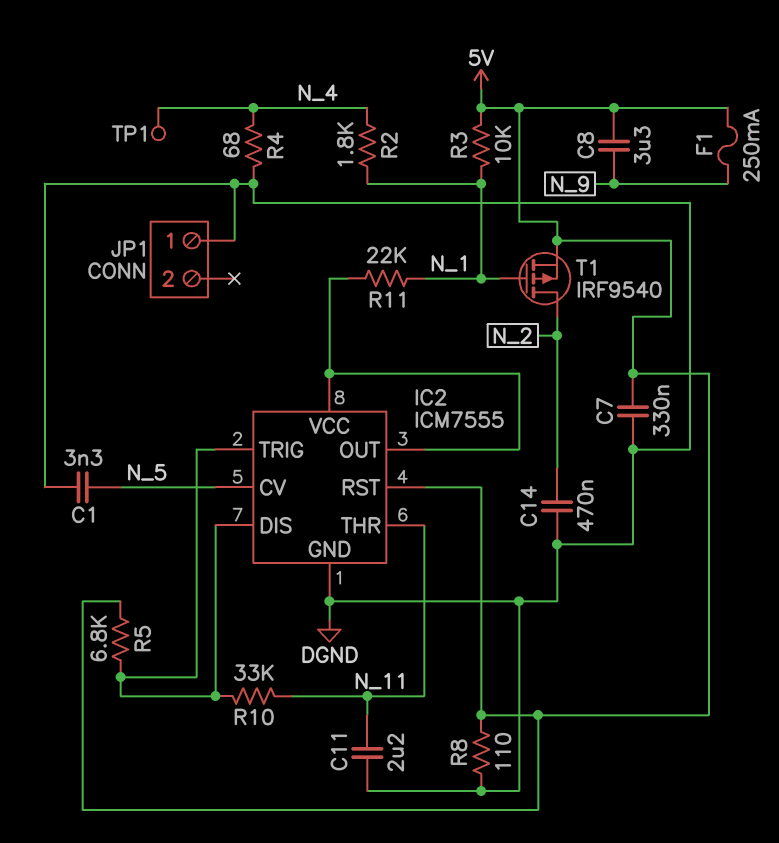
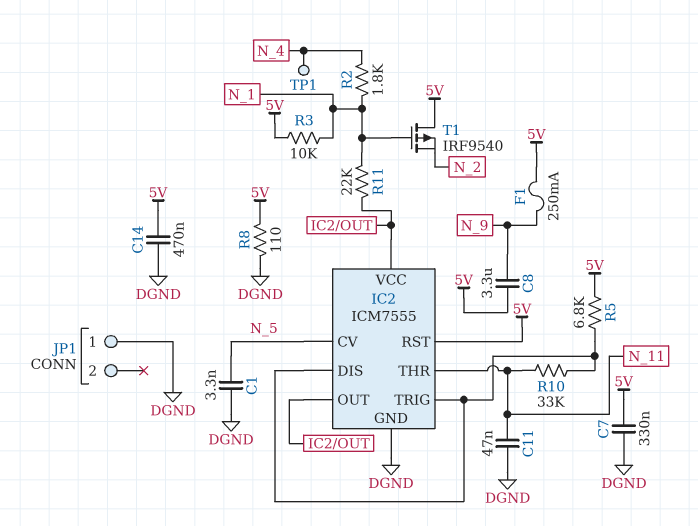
C11: 2.2uF (DGND, N_11) -> 47nF (DGND, N_11)
C14: 470nF (DGND, N_2) -> 470nF (5V, DGND)
R4: 68 (DGND, N_4) -> none
T1: PMOS IRF9540 (G N_1, D N_2, S 5V) -> PMOS IRF9540 (G N_1, D 5V, S N_2)

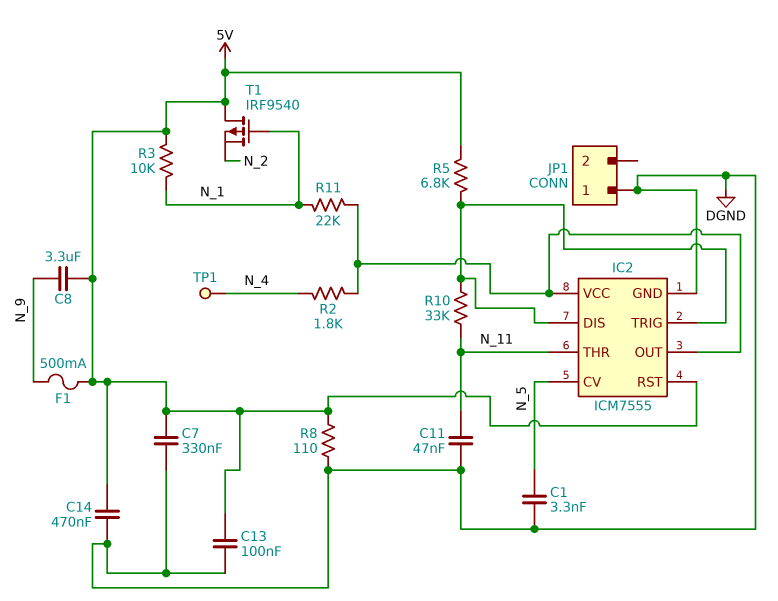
C13: none -> 100nF (5V, DGND)
F1: 250mA (5V, N_9) -> 500mA (5V, N_9)
R2: 1.8k (N_1, N_4) -> 1.8k (IC2/OUT, N_4)

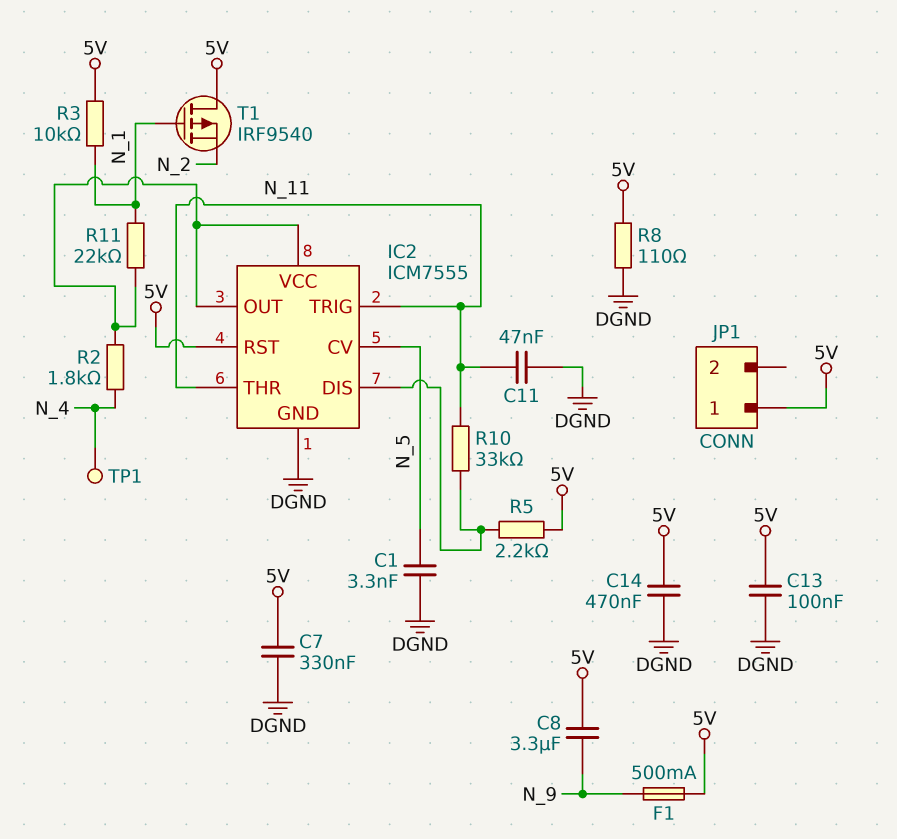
IC2 pin TRIG: IC2/DIS -> N_11
JP1 pin 1: DGND -> 5V
R5: 6.8k (5V, IC2/DIS) -> 2.2k (5V, IC2/DIS)

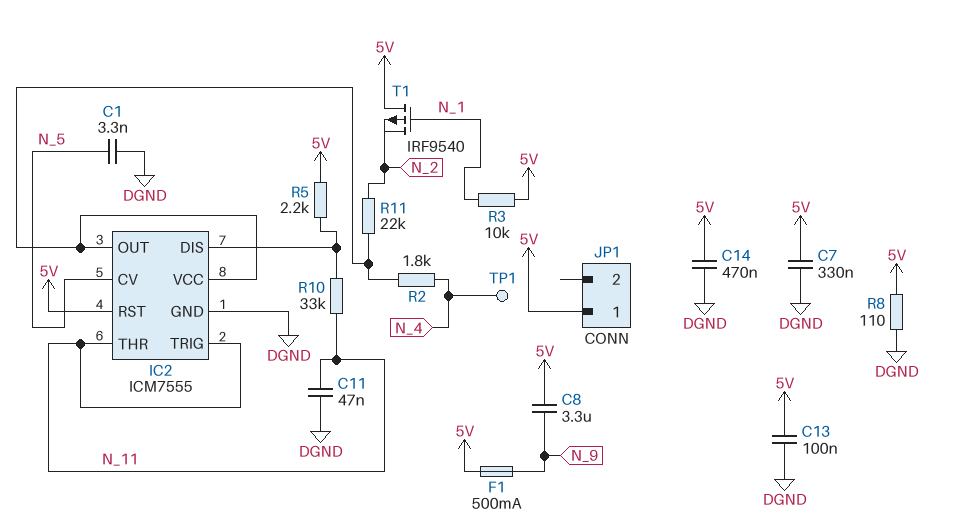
R11: 22k (IC2/OUT, N_1) -> 22k (IC2/OUT, N_2)

